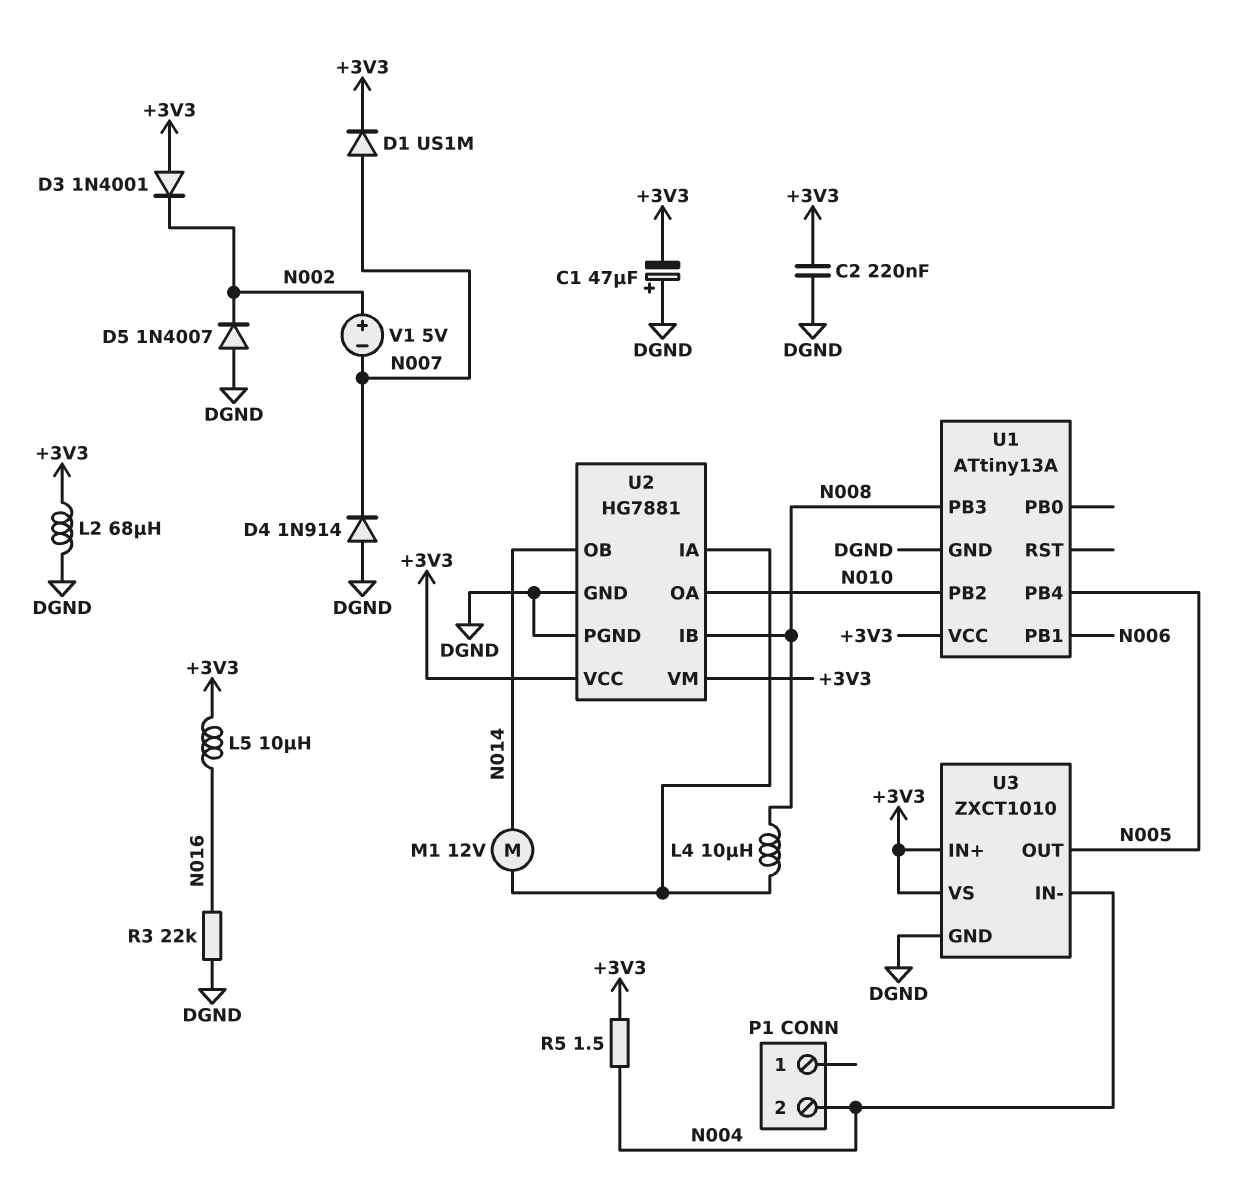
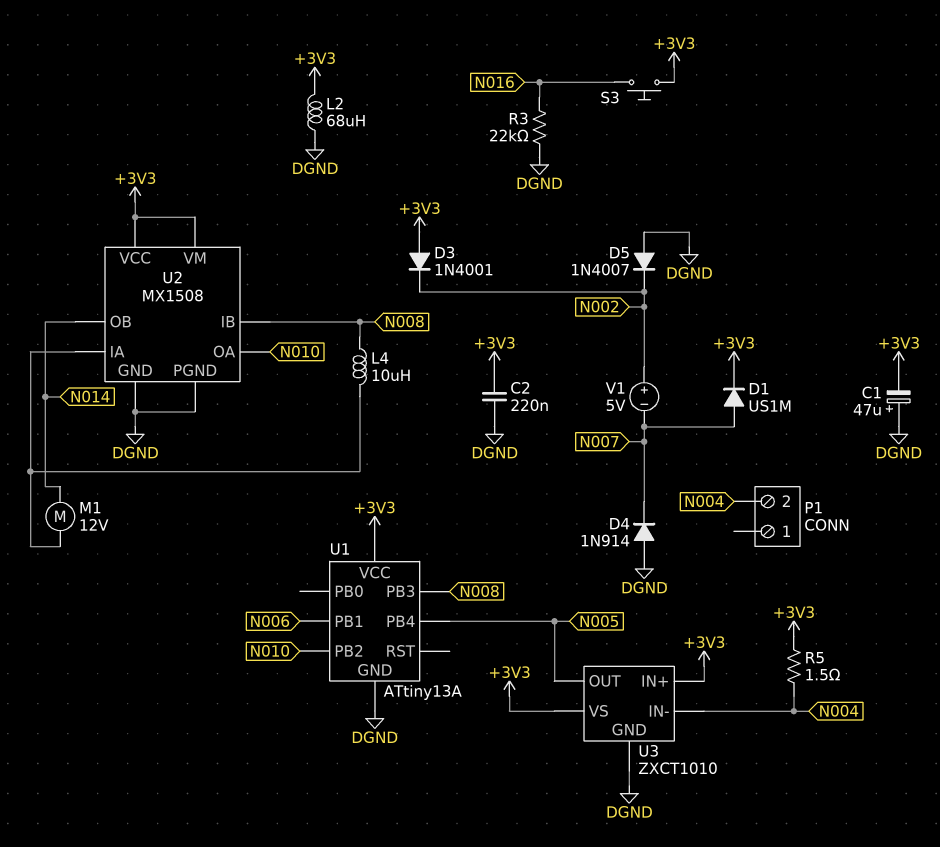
L5: 10uH (+3V3, N016) -> none
S3: none -> button (+3V3, N016)
U2: HG7881 -> MX1508

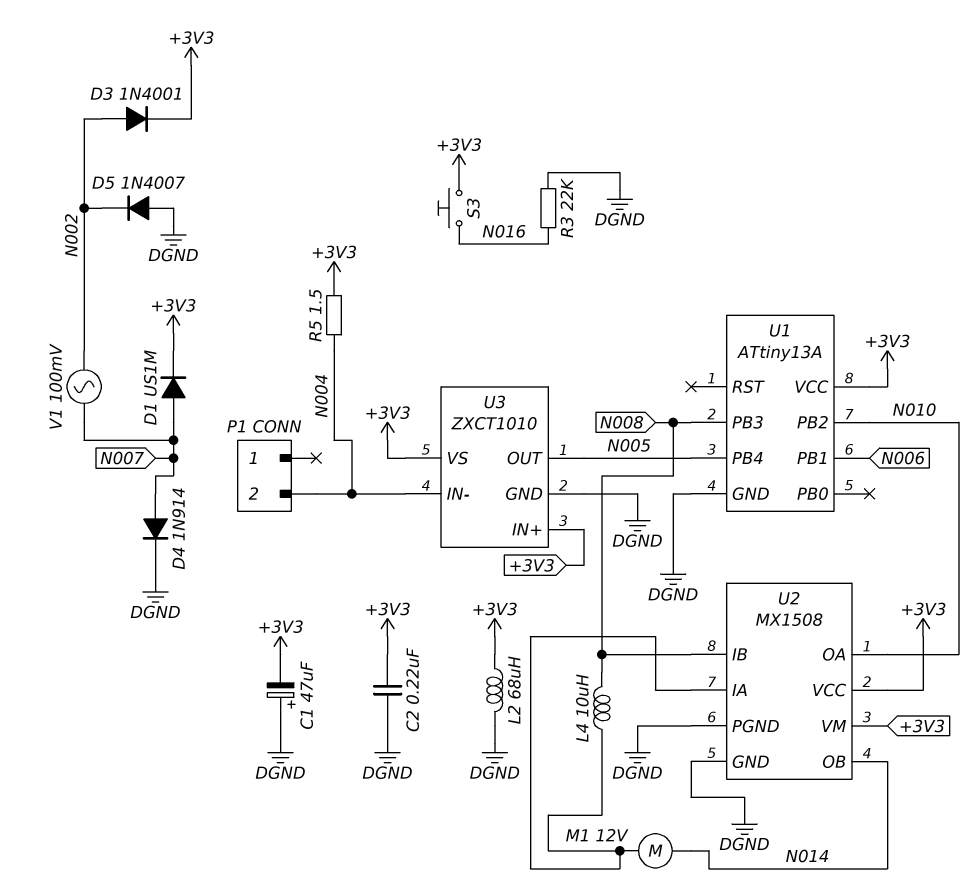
D3: diode 1N4001 (A +3V3, K N002) -> diode 1N4001 (A N002, K +3V3)
D4: diode 1N914 (A DGND, K N007) -> diode 1N914 (A N007, K DGND)
V1: 5V (plus N002, minus N007) -> AC 100mV (N002, N007)

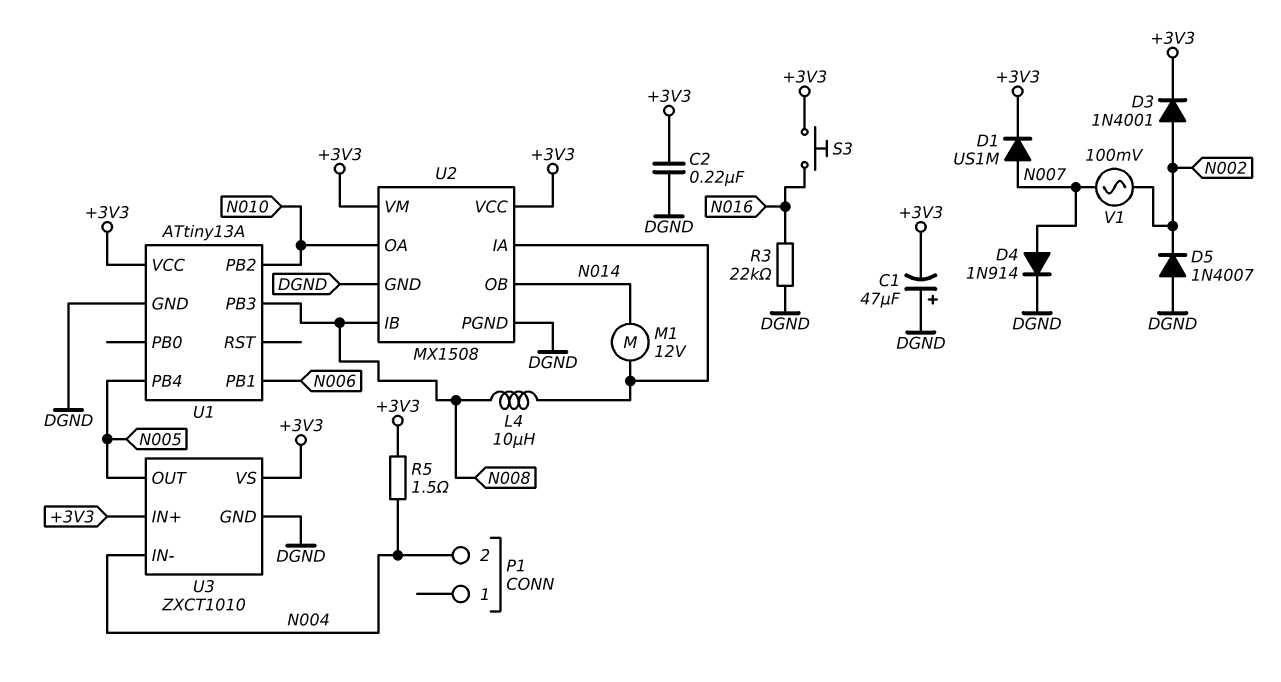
L2: 68uH (+3V3, DGND) -> none

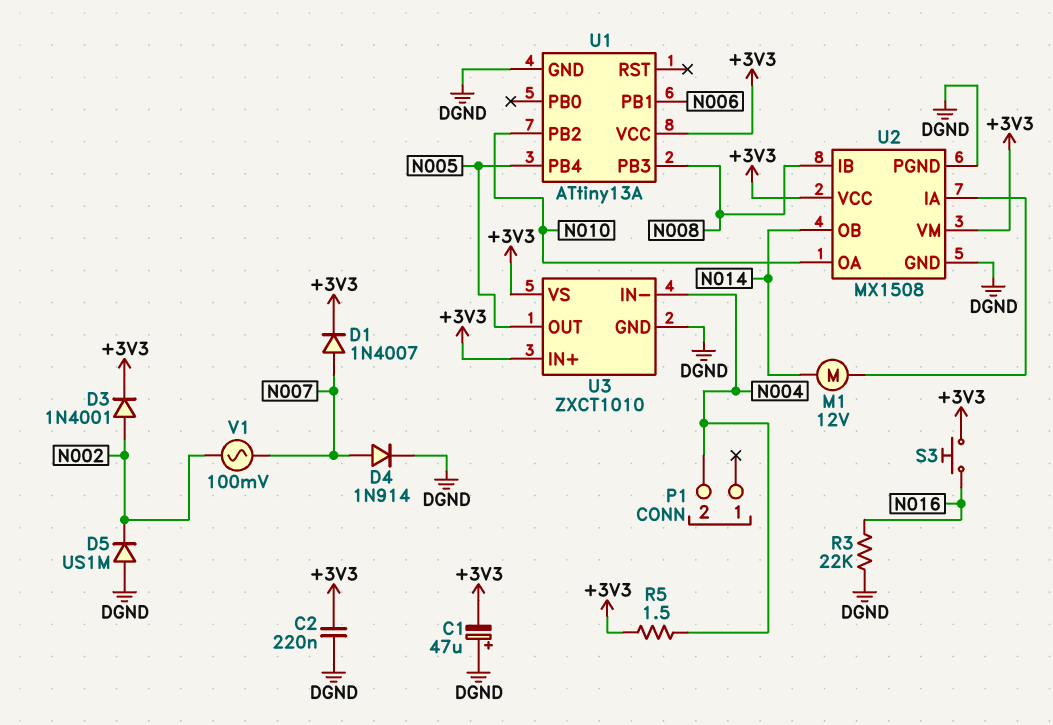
D1: diode US1M (A N007, K +3V3) -> diode 1N4007 (A N007, K +3V3)
D5: diode 1N4007 (A DGND, K N002) -> diode US1M (A DGND, K N002)
L4: 10uH (N008, U2/IA) -> none

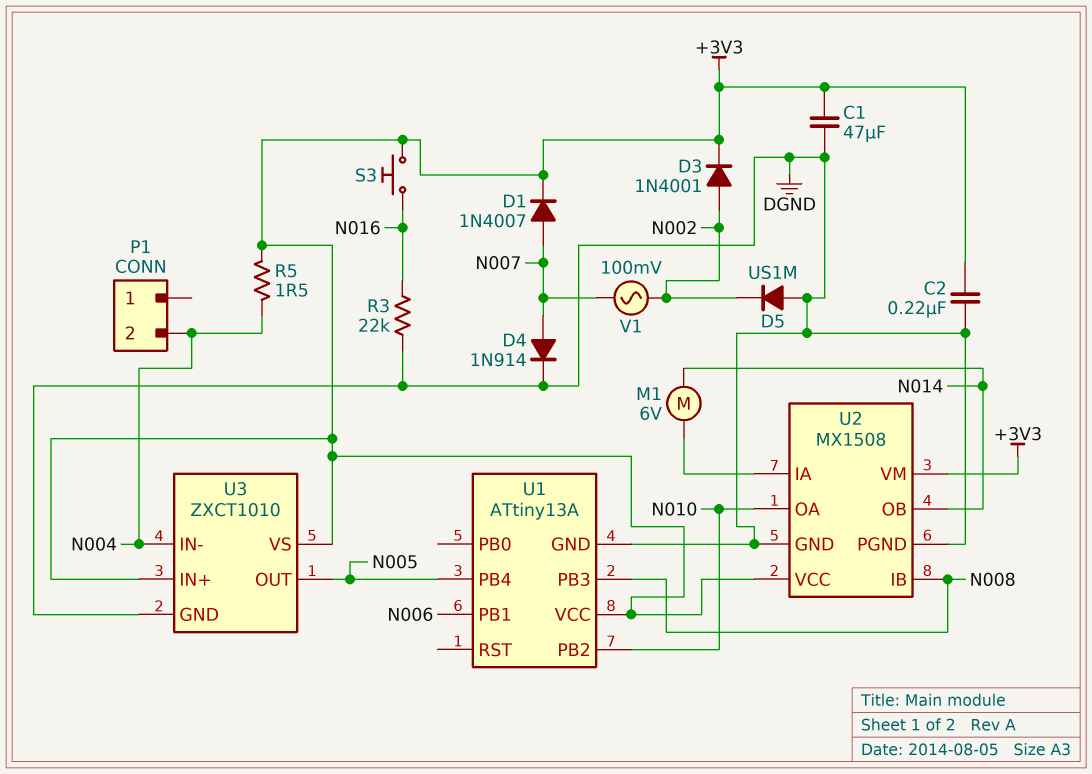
C1: 47uF (plus DGND, minus +3V3) -> 47uF (+3V3, DGND)
M1: motor 12V (N014, U2/IA) -> motor 6V (N014, U2/IA)

